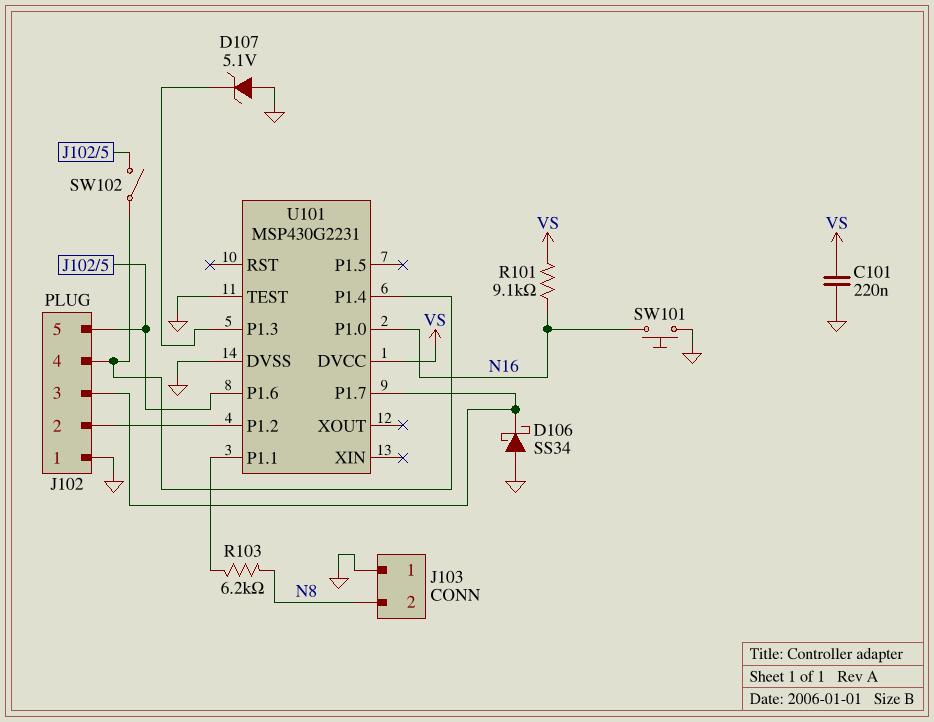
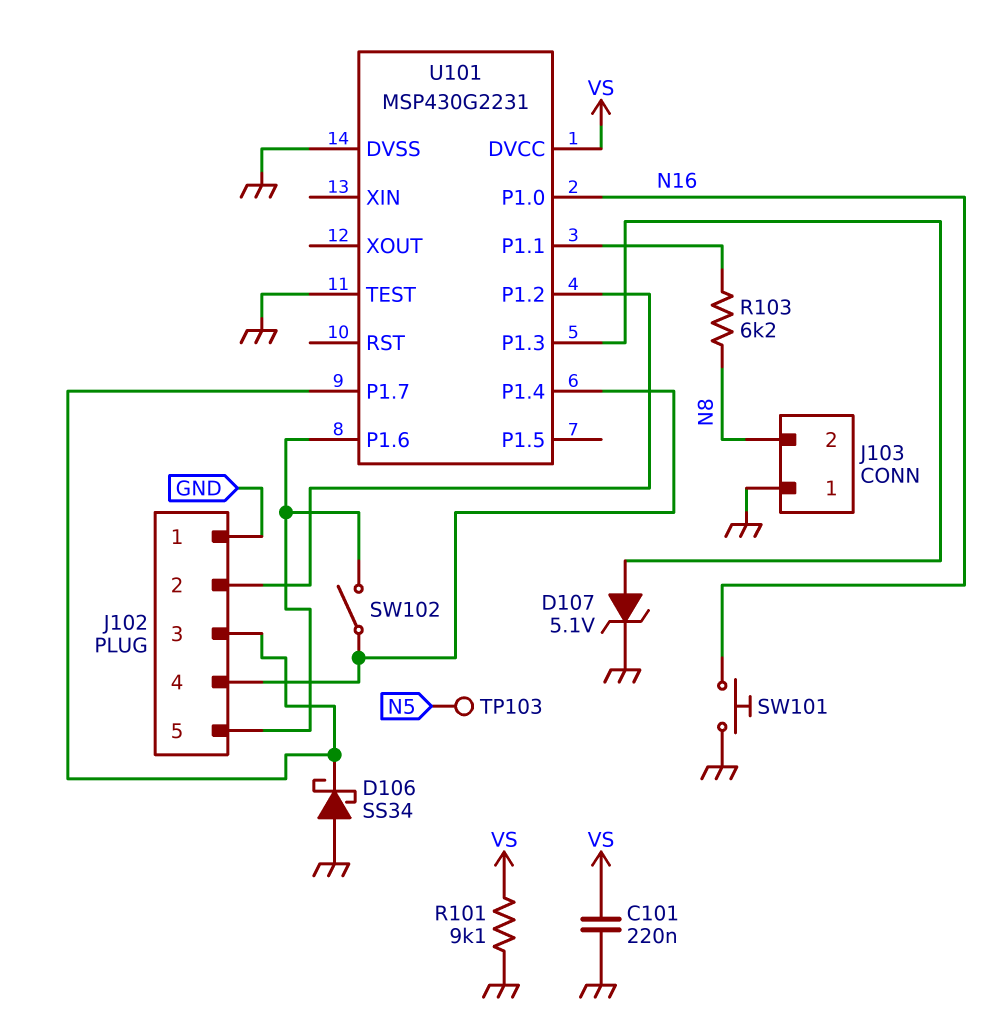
D107: zener 5.1V (A GND, K U101/P1.3) -> zener 5.1V (A U101/P1.3, K GND)
R101: 9.1k (N16, VS) -> 9.1k (GND, VS)
TP103: none -> test point (N5)

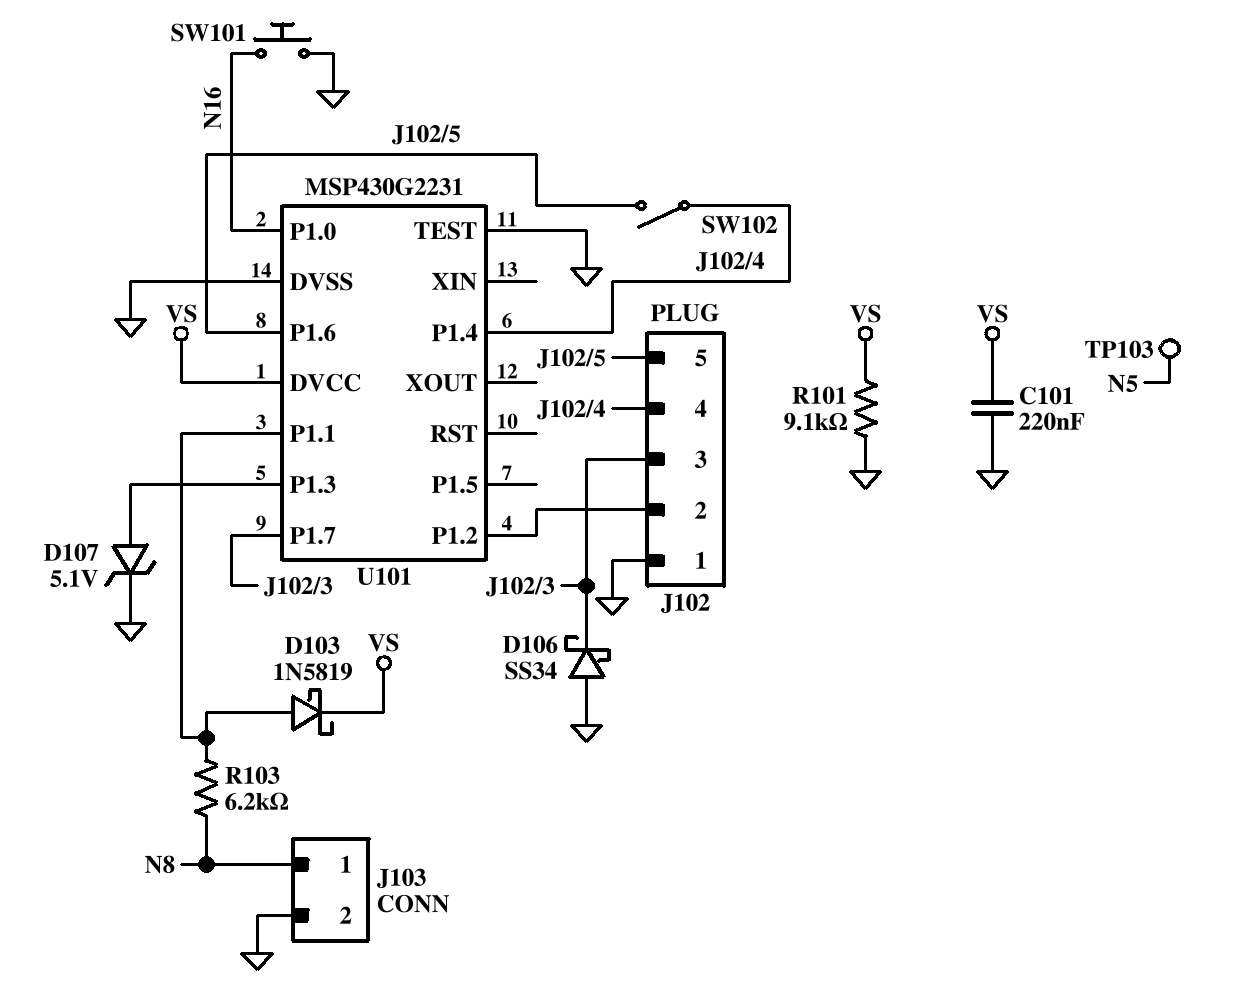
D103: none -> schottky 1N5819 (A U101/P1.1, K VS)
J103 pin 1: GND -> N8
J103 pin 2: N8 -> GND

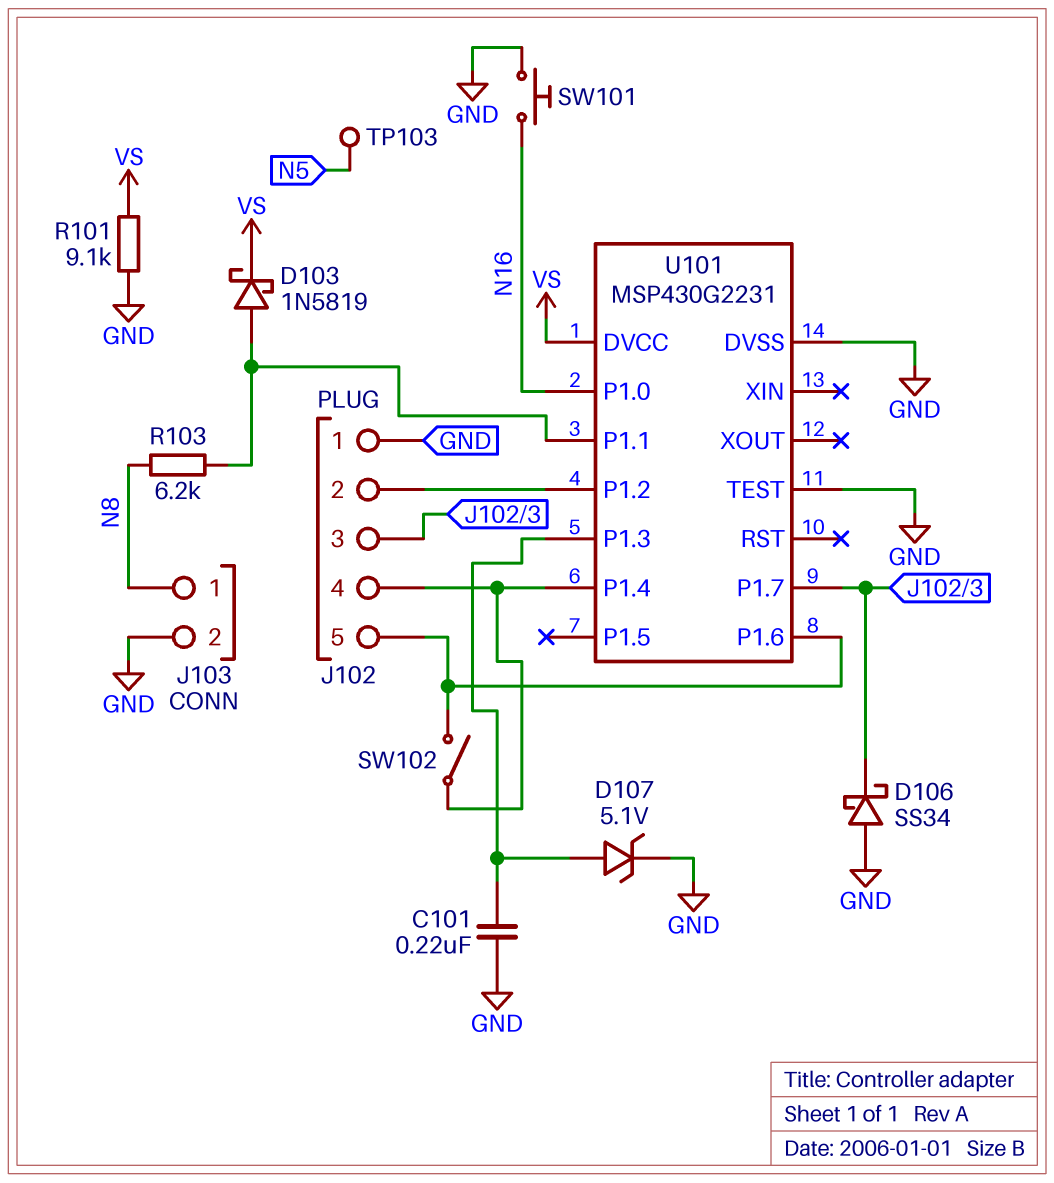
C101: 220nF (GND, VS) -> 220nF (GND, U101/P1.3)

